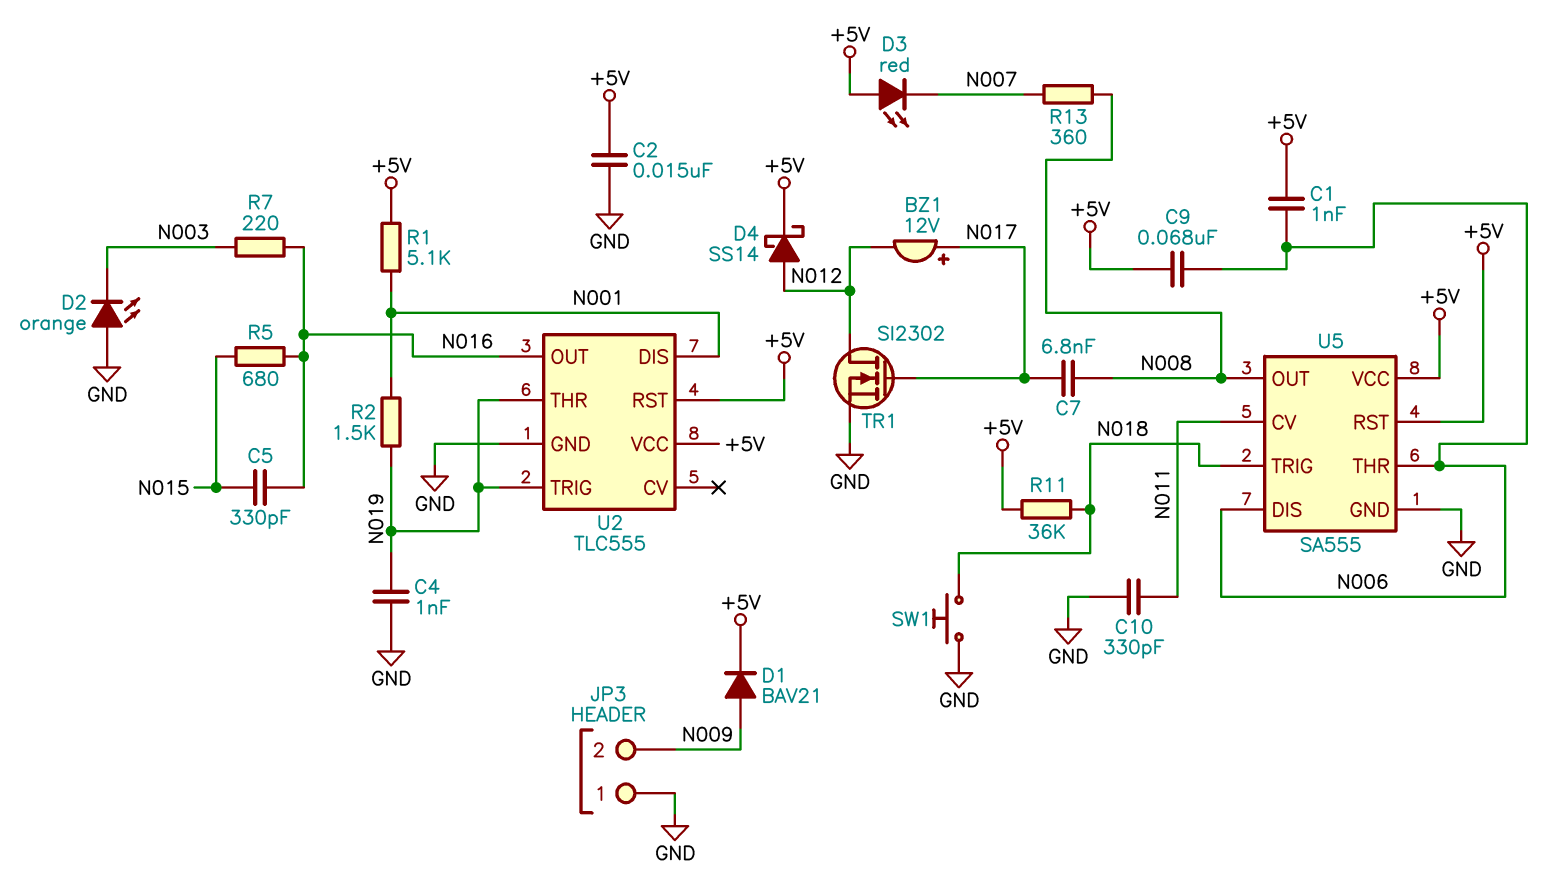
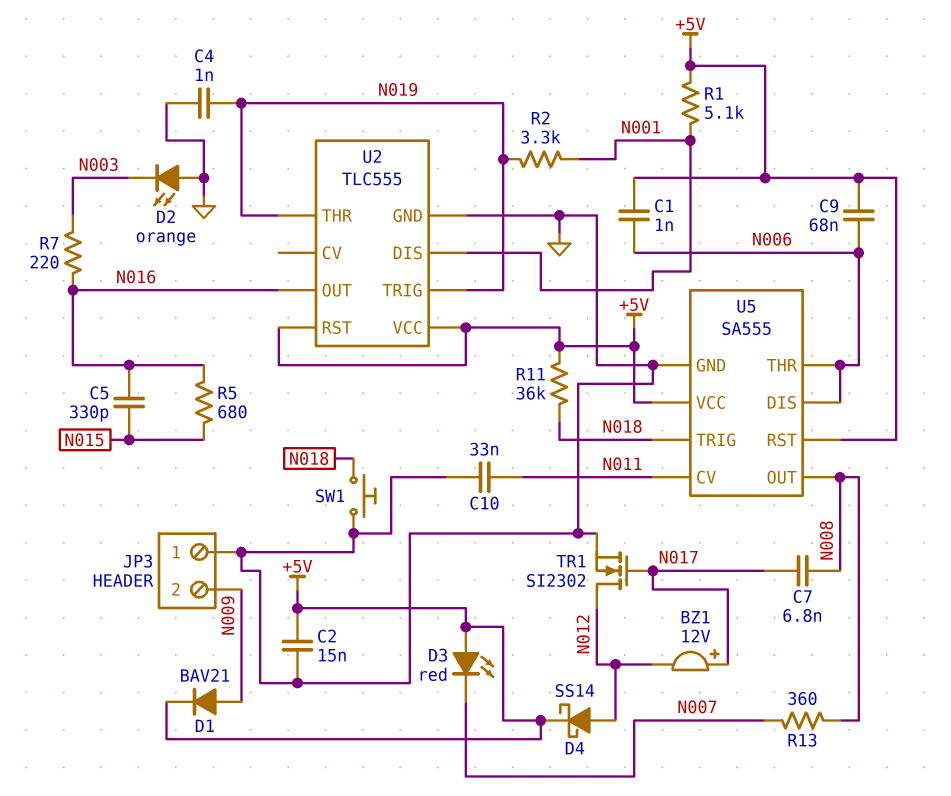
C10: 330pF (GND, N011) -> 33nF (GND, N011)
R2: 1.5k (N001, N019) -> 3.3k (N001, N019)

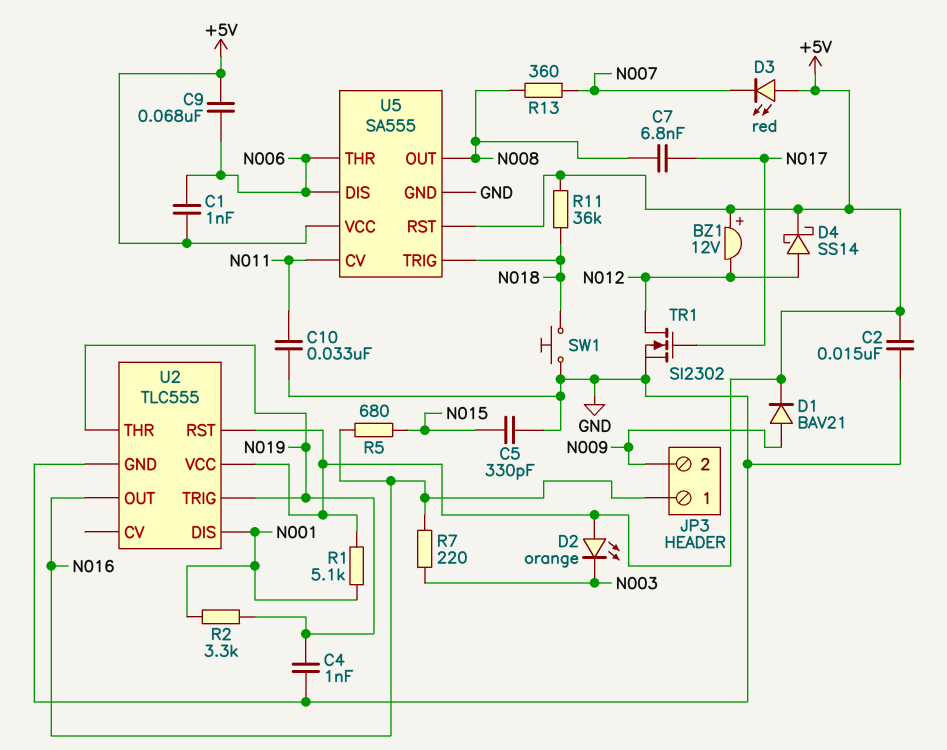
BZ1: buzzer 12V (plus N017, minus N012) -> buzzer 12V (plus +5V, minus N012)
C5: 330pF (N015, N016) -> 330pF (GND, N015)
D2: LED orange (A GND, K N003) -> LED orange (A +5V, K N003)
JP3 pin 1: GND -> N016

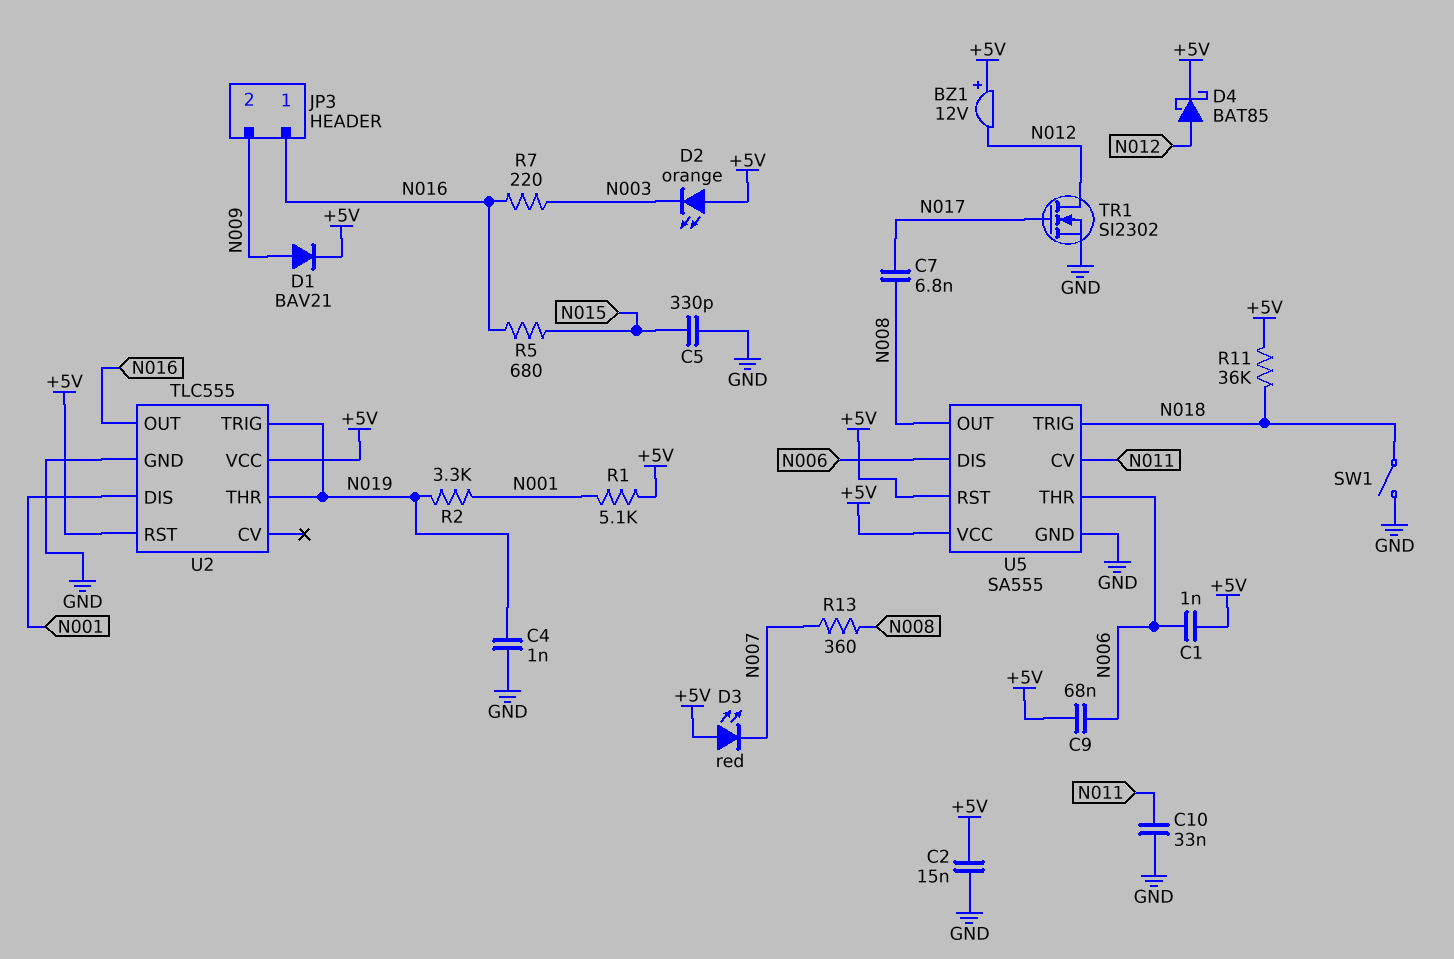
D4: schottky SS14 (A N012, K +5V) -> schottky BAT85 (A N012, K +5V)
SW1: button (GND, N018) -> switch (GND, N018)

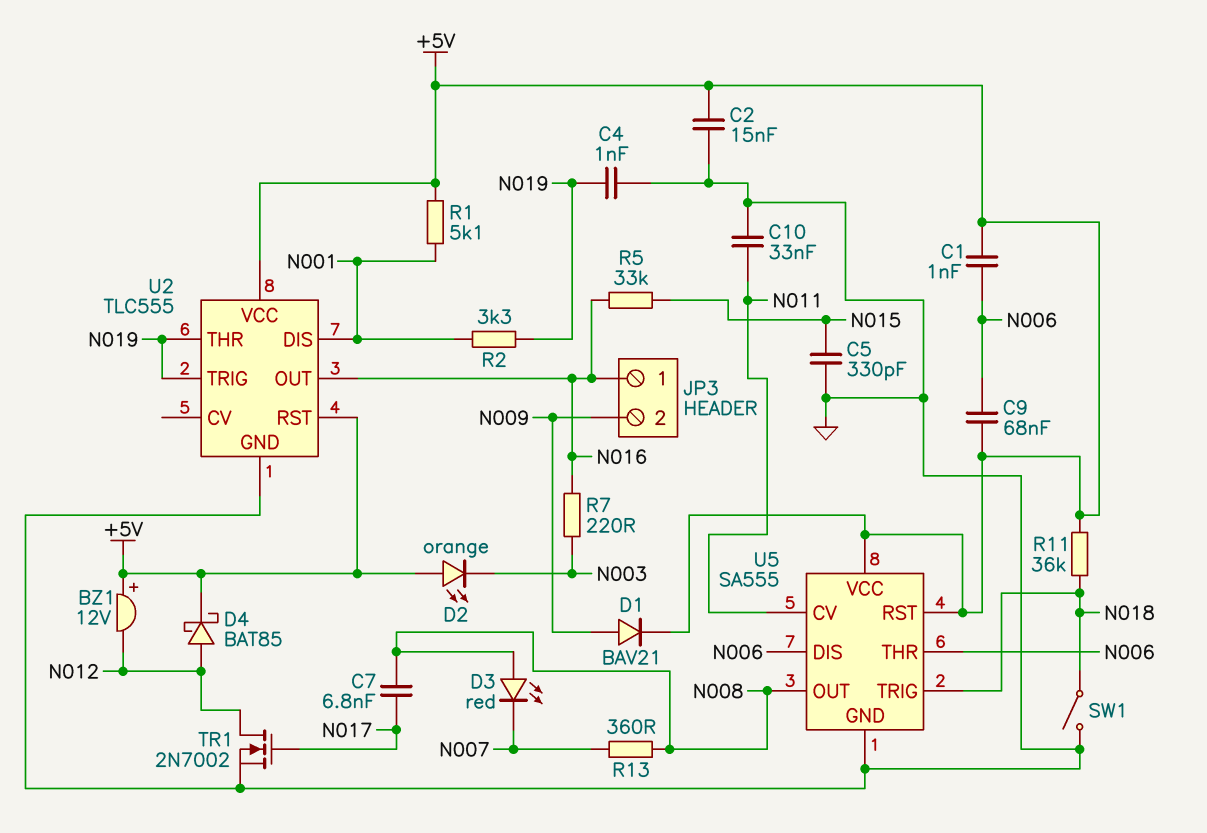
D3: LED red (A +5V, K N007) -> LED red (A N008, K N007)
R5: 680 (N015, N016) -> 33k (N015, N016)
TR1: NMOS SI2302 (G N017, D N012, S GND) -> NMOS 2N7002 (G N017, D N012, S GND)

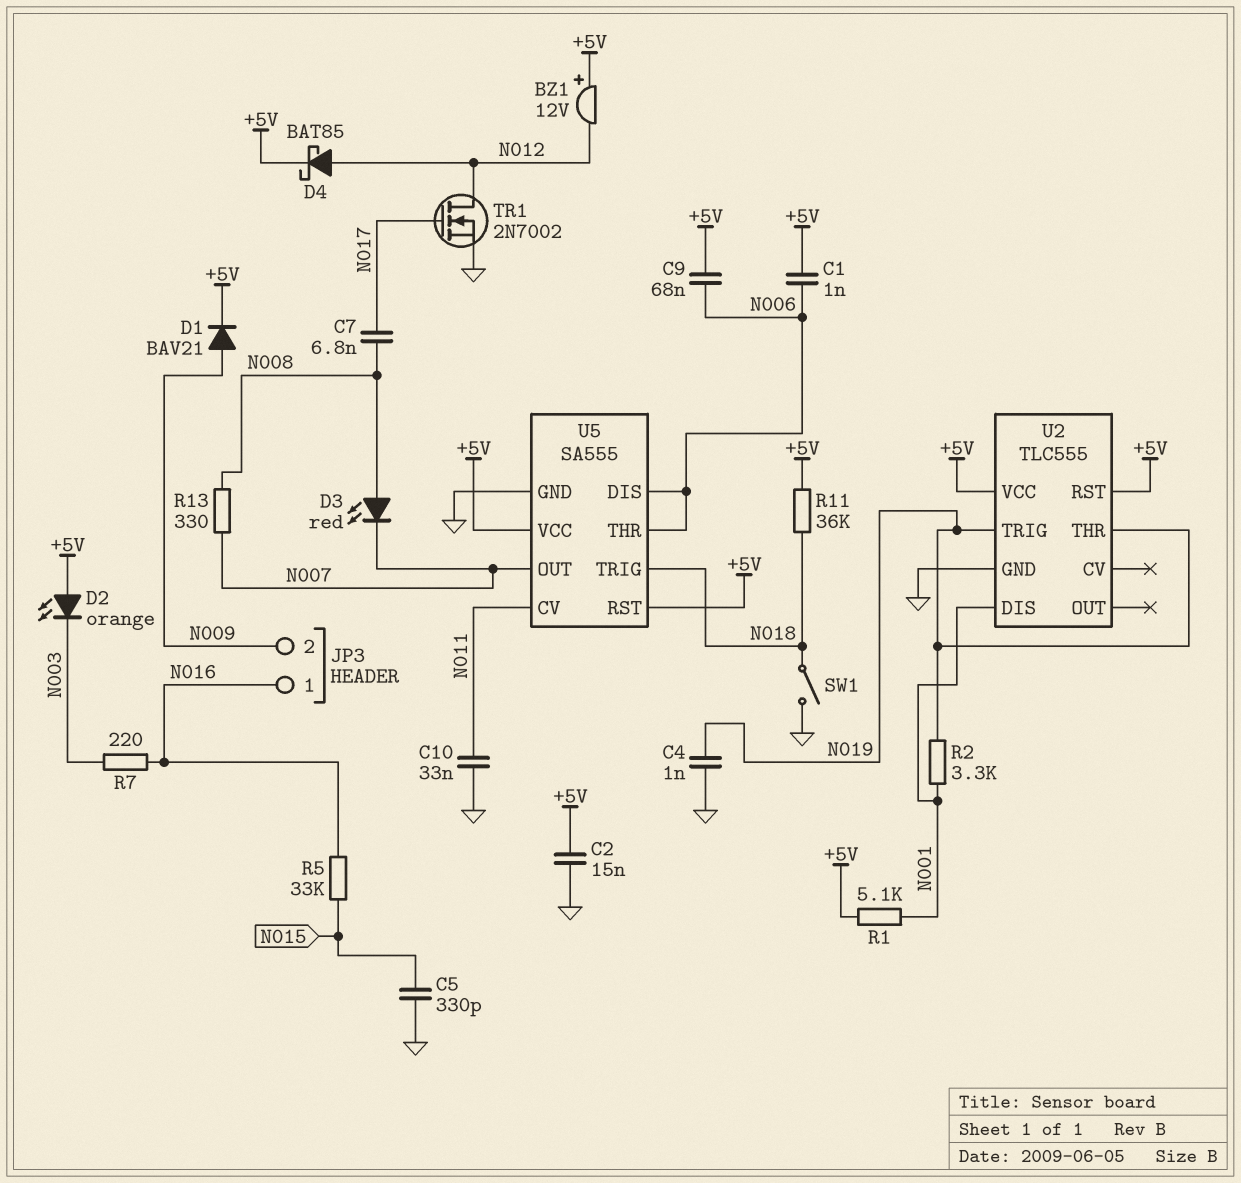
R13: 360 (N007, N008) -> 330 (N007, N008)
U2 pin OUT: N016 -> none
U5 pin OUT: N008 -> N007

